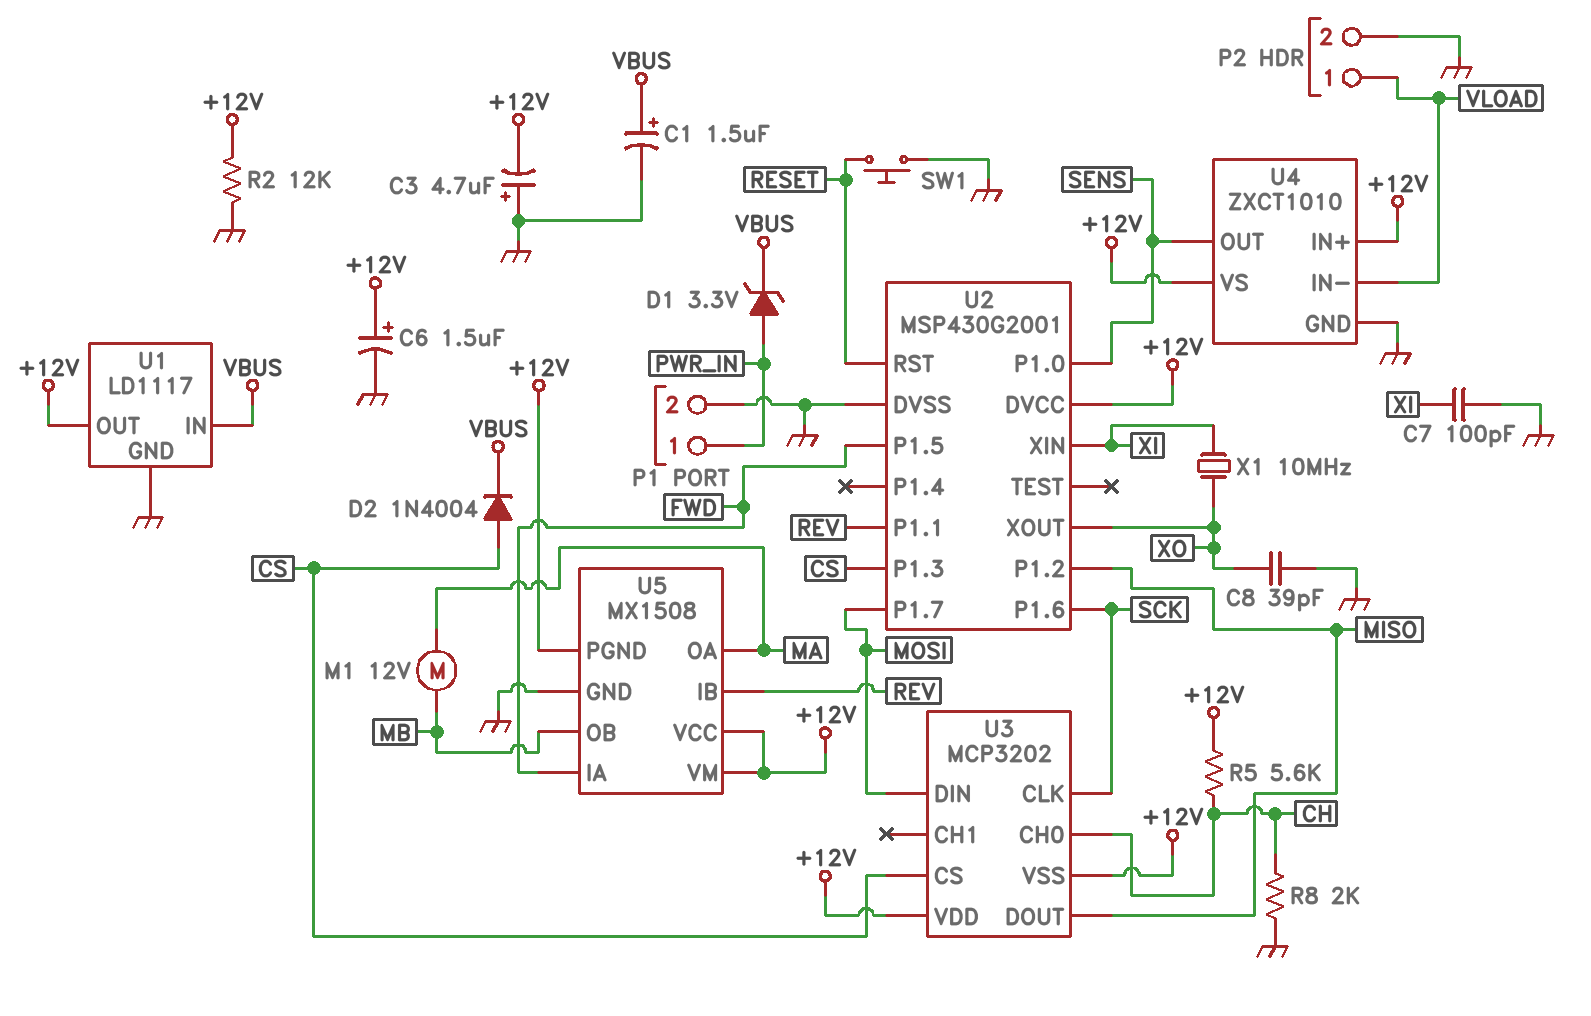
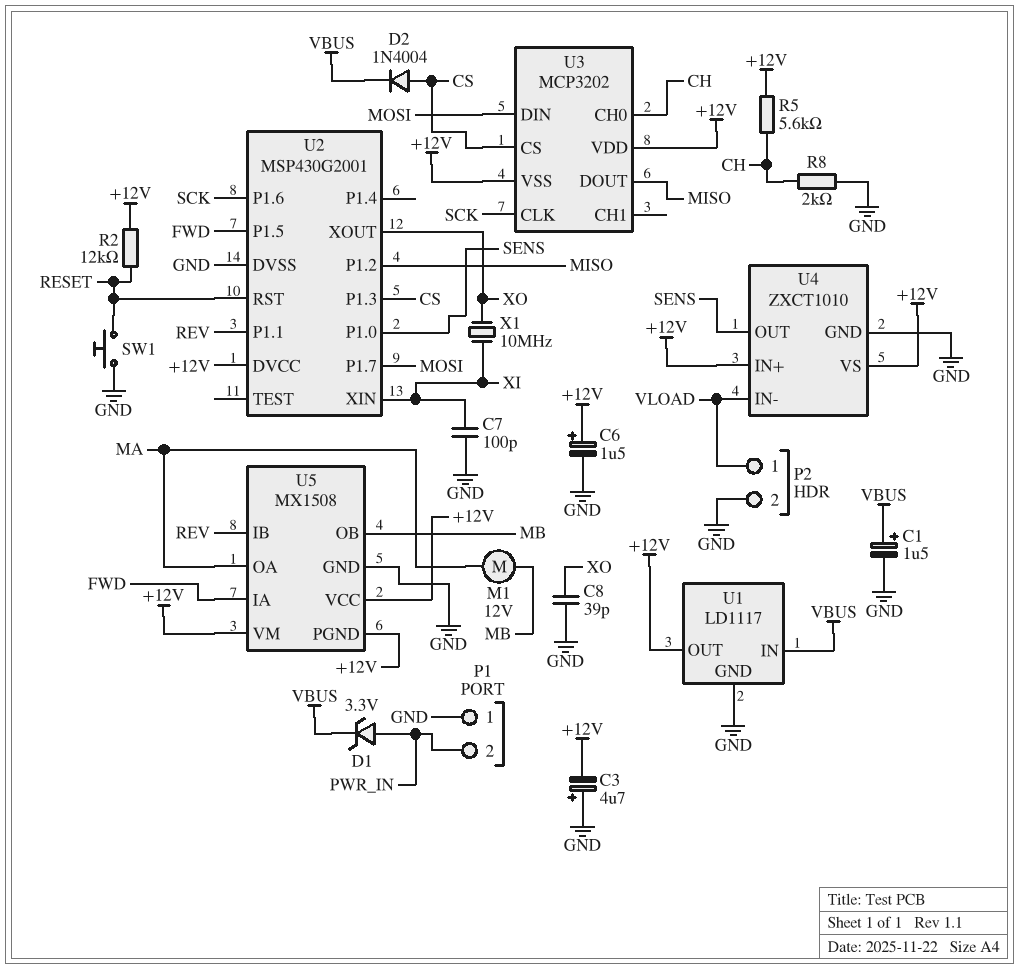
P1 pin 1: PWR_IN -> GND
P1 pin 2: GND -> PWR_IN
R2: 12k (+12V, GND) -> 12k (+12V, RESET)

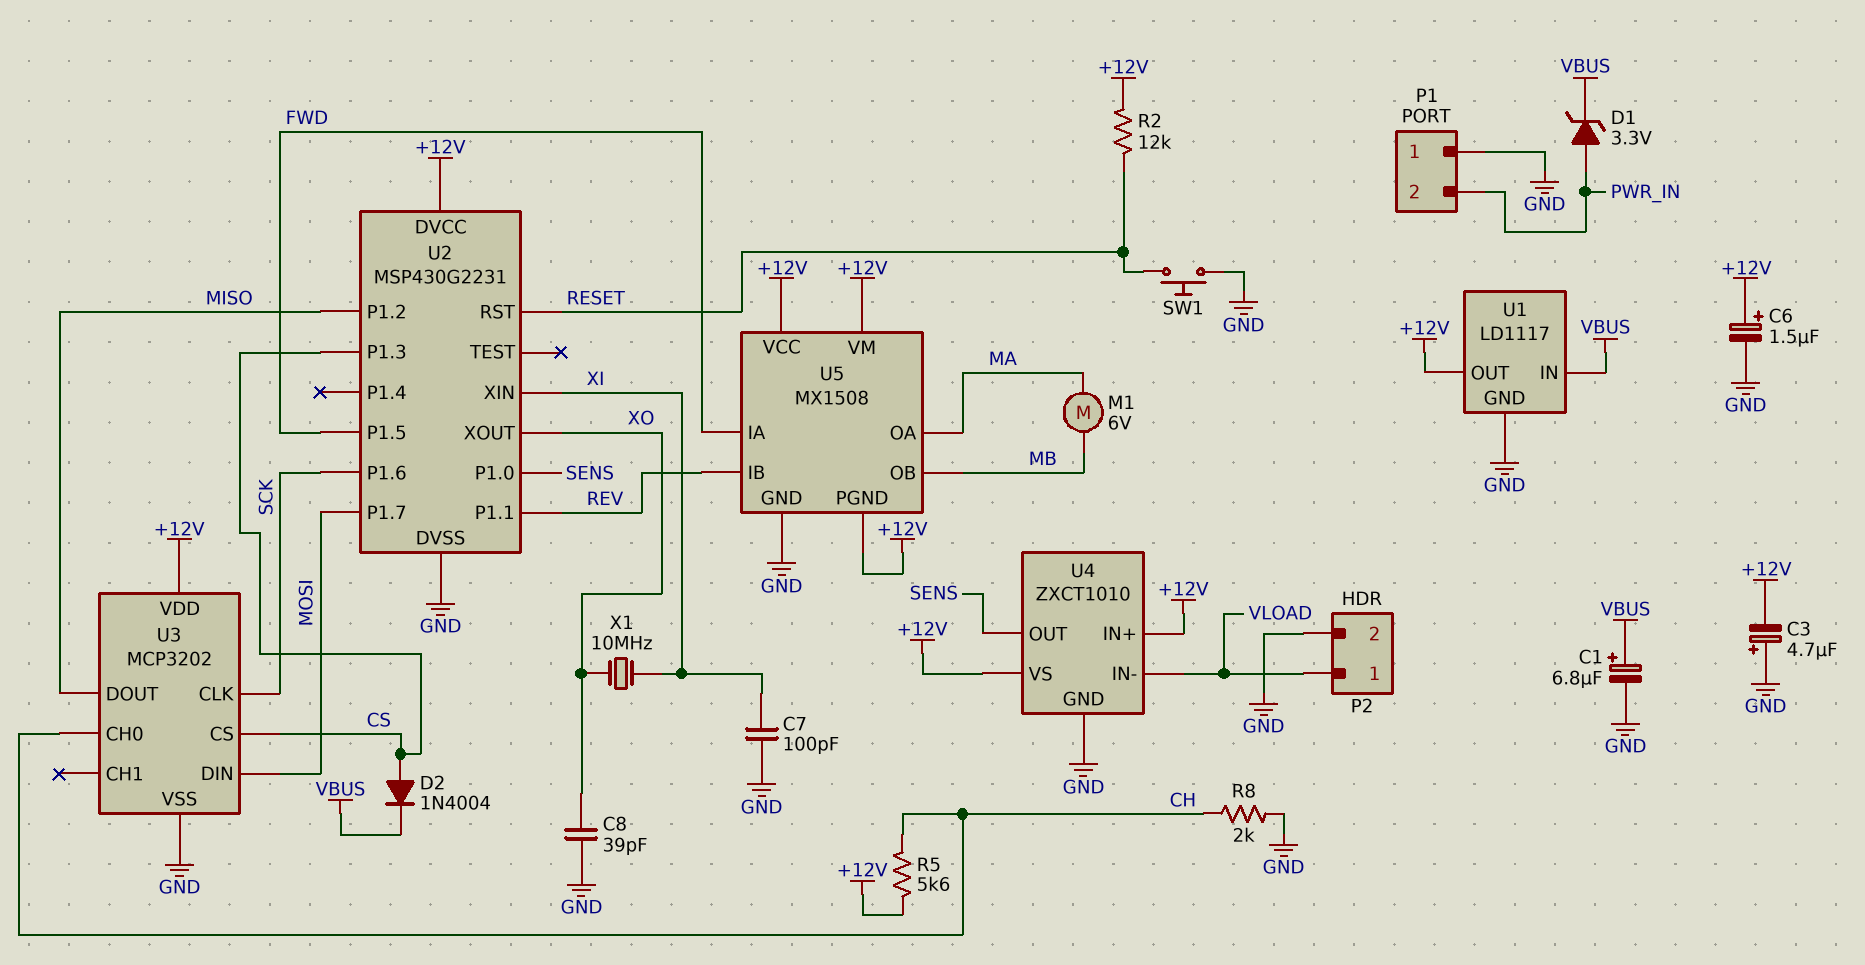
C1: 1.5uF (plus VBUS, minus GND) -> 6.8uF (plus VBUS, minus GND)
M1: motor 12V (MA, MB) -> motor 6V (MA, MB)
U2: MSP430G2001 -> MSP430G2231
U3 pin VSS: +12V -> GND

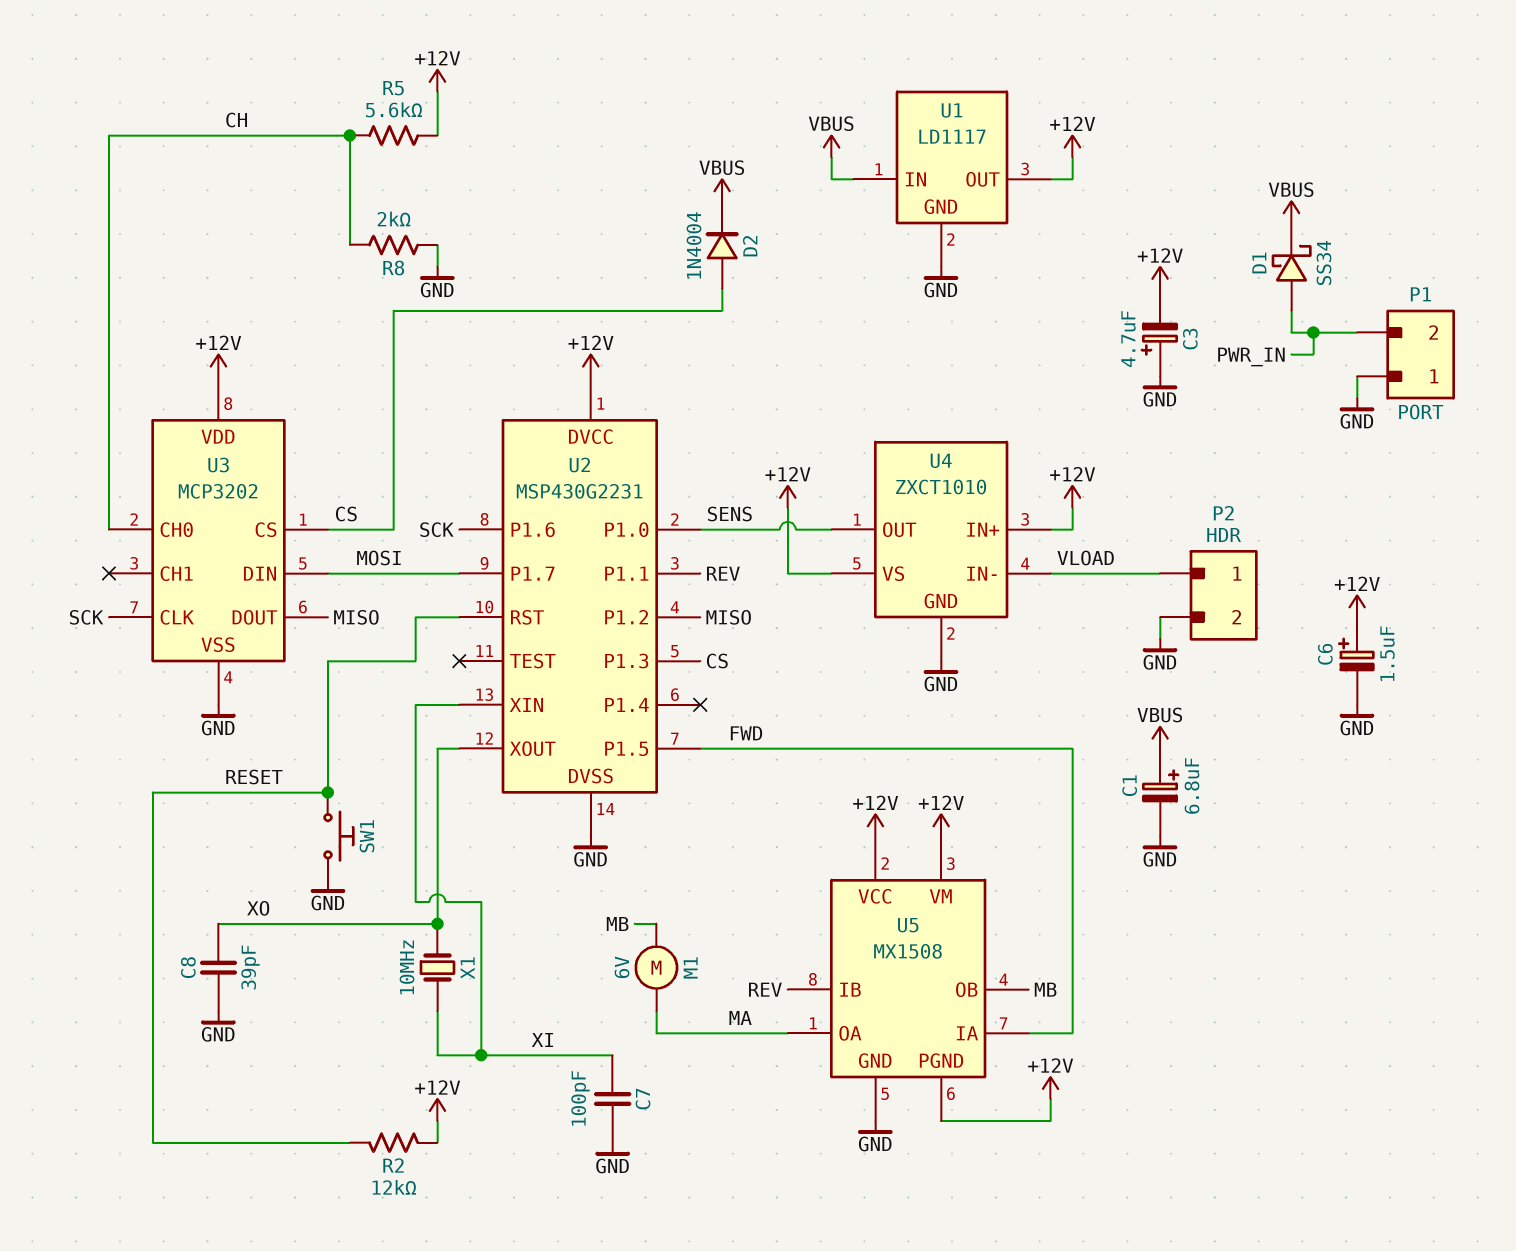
D1: zener 3.3V (A PWR_IN, K VBUS) -> schottky SS34 (A PWR_IN, K VBUS)

